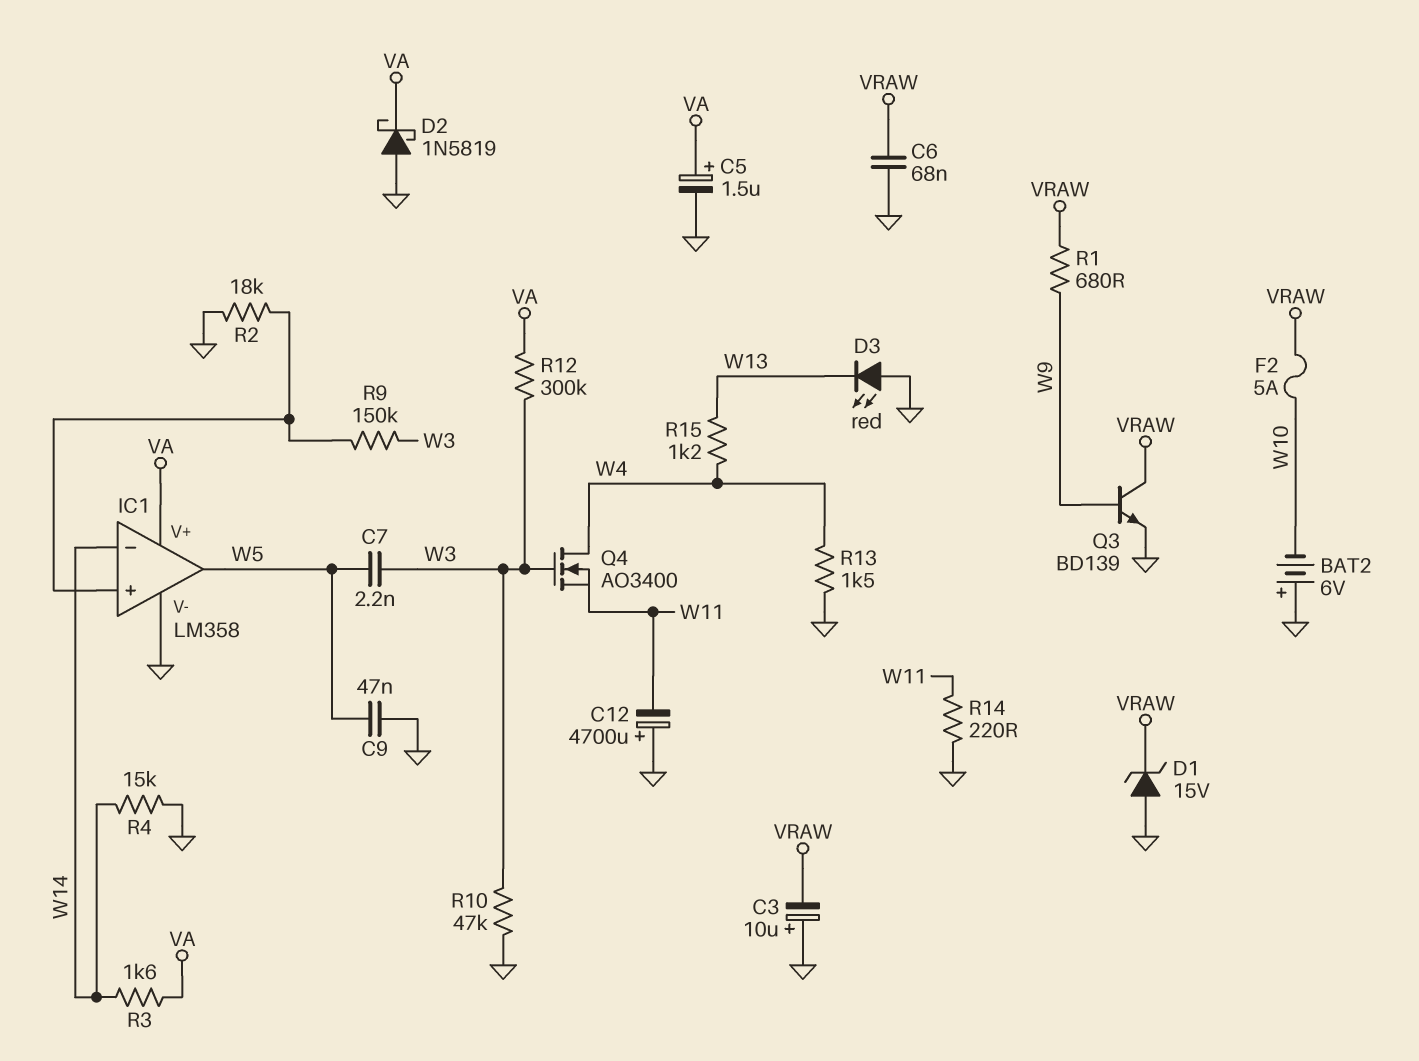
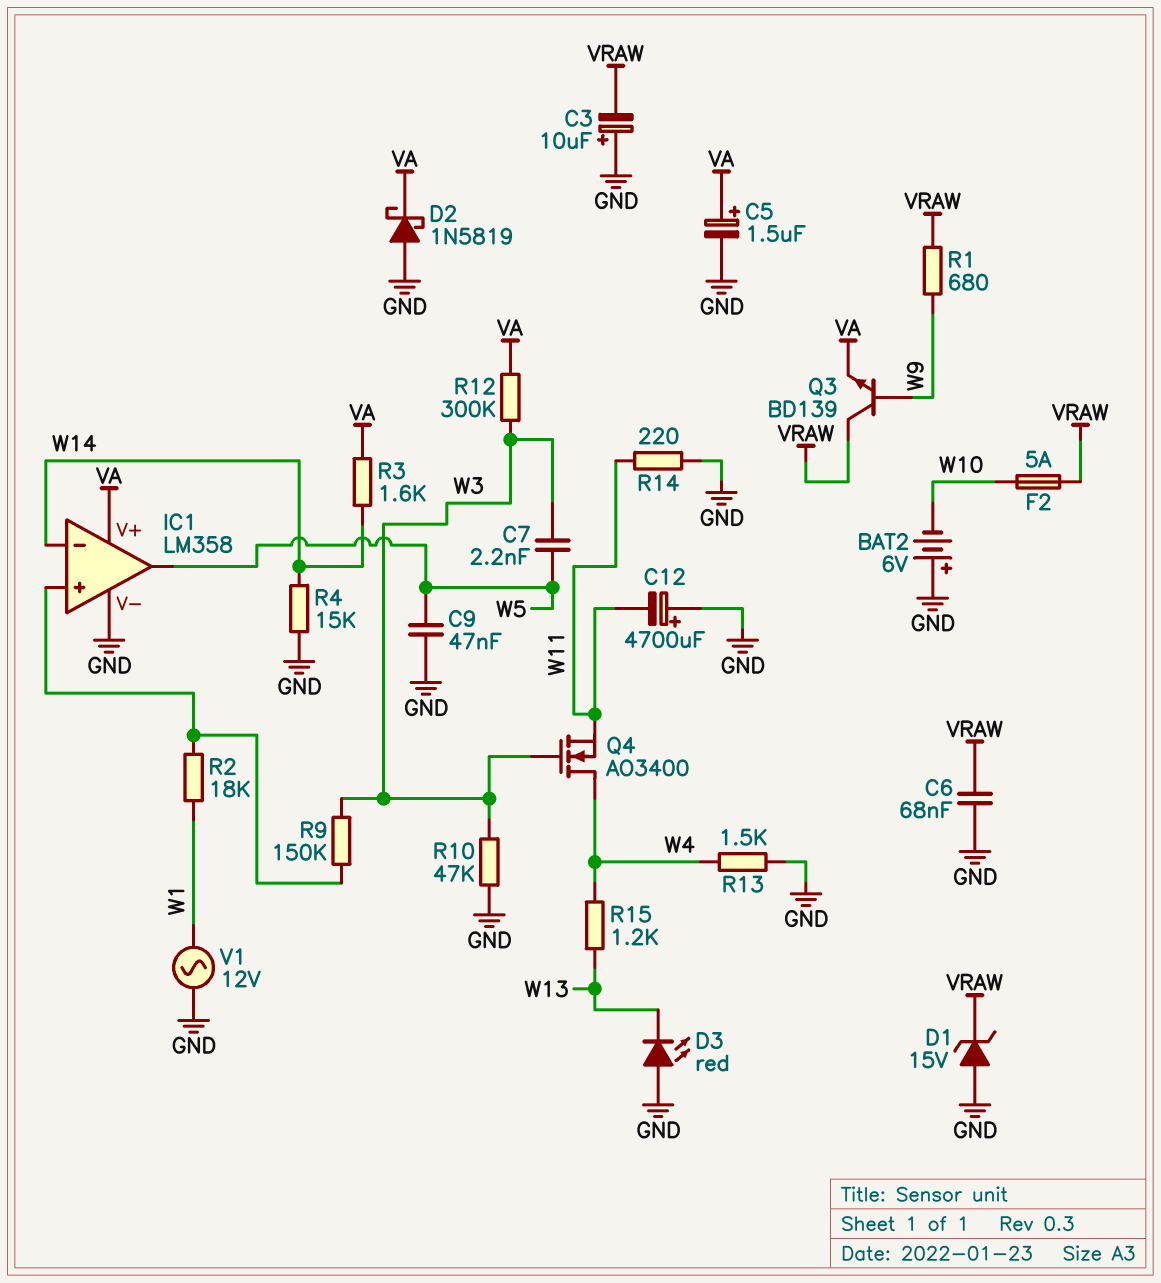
Q3: NPN BD139 (B W9, C VRAW, E GND) -> NPN BD139 (B W9, C VRAW, E VA)
R2: 18k (GND, IC1/in+) -> 18k (IC1/in+, W1)
V1: none -> AC 12V (GND, W1)

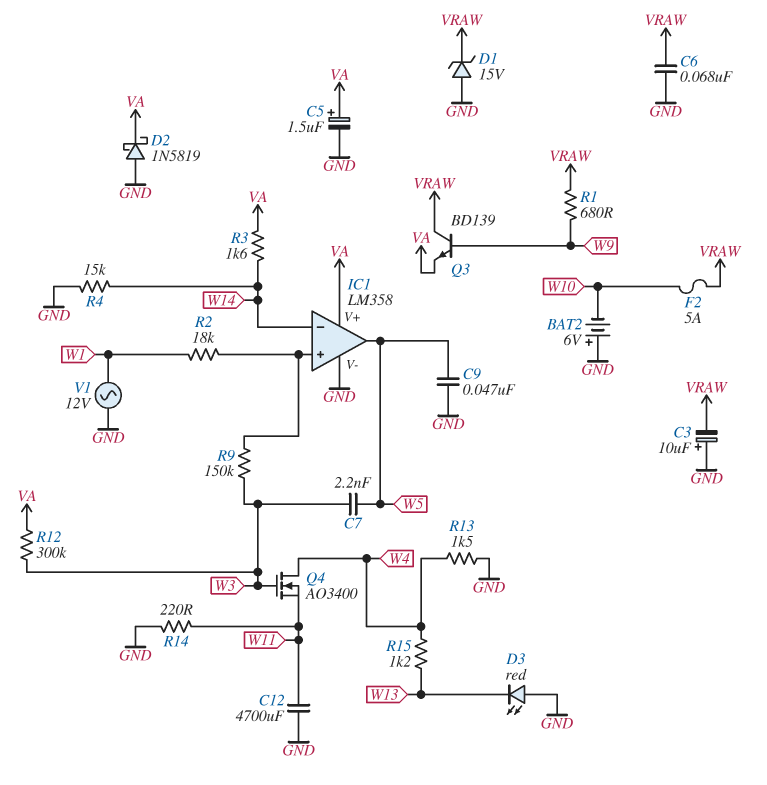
C12: 4700uF (plus GND, minus W11) -> 4700uF (GND, W11)
R10: 47k (GND, W3) -> none

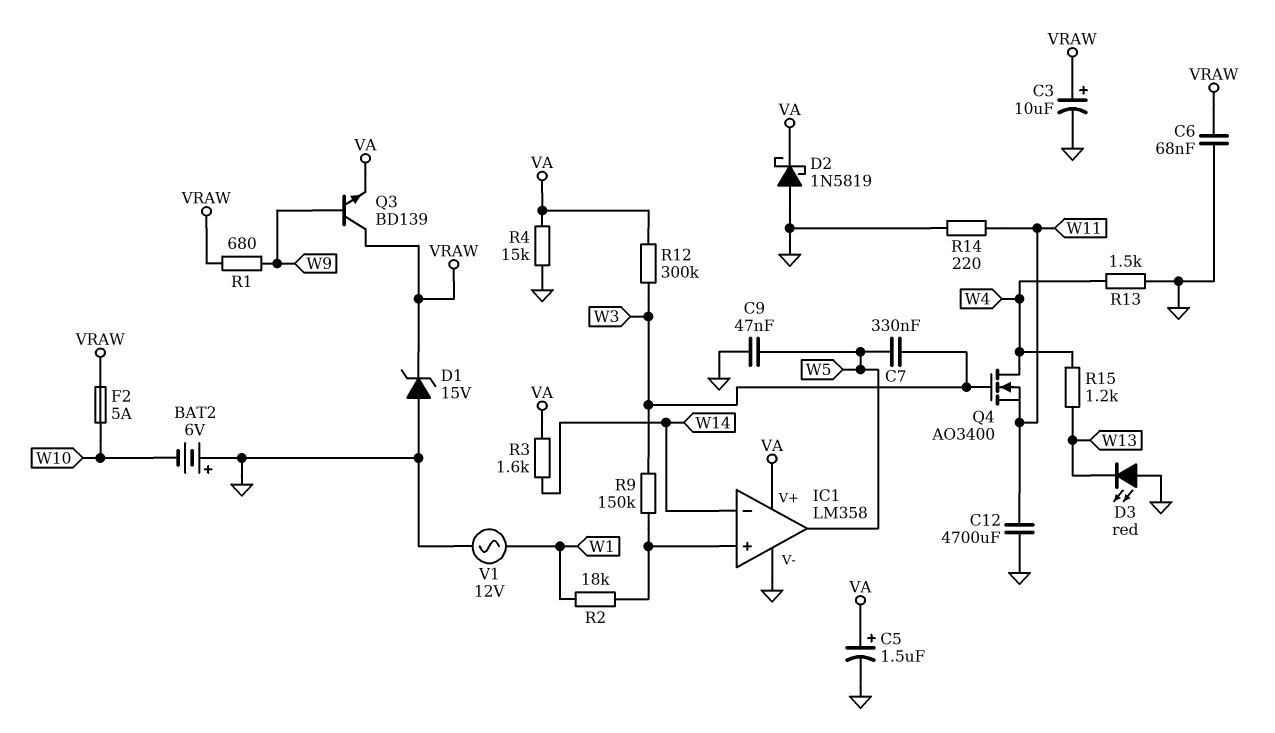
C3: 10uF (plus GND, minus VRAW) -> 10uF (plus VRAW, minus GND)
C7: 2.2nF (W3, W5) -> 330nF (W3, W5)
R4: 15k (GND, W14) -> 15k (GND, VA)

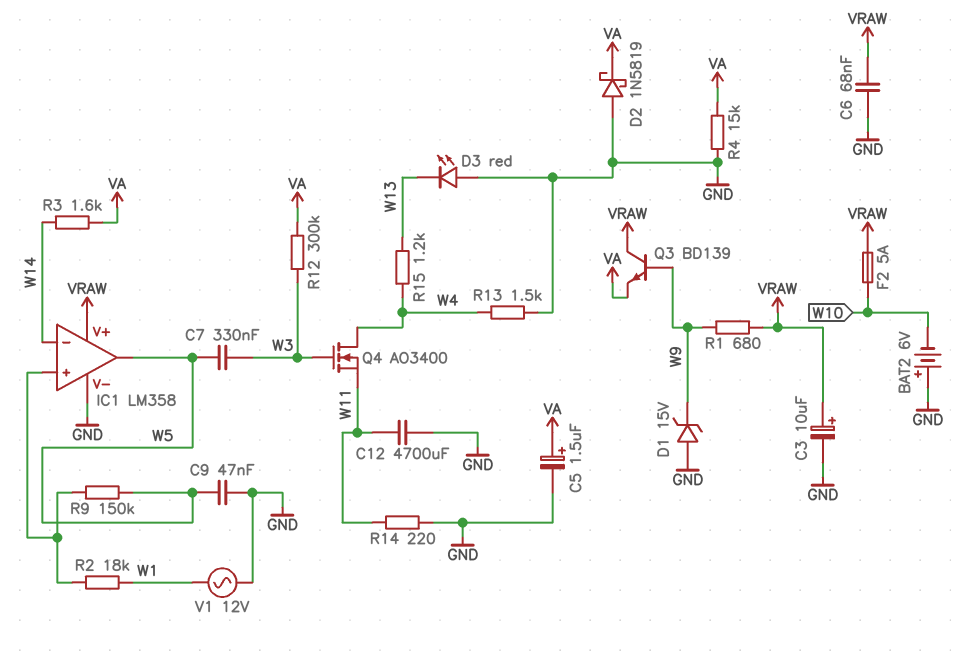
D1: zener 15V (A GND, K VRAW) -> zener 15V (A GND, K W9)
IC1 pin V+: VA -> VRAW
R9: 150k (IC1/in+, W3) -> 150k (IC1/in+, W5)

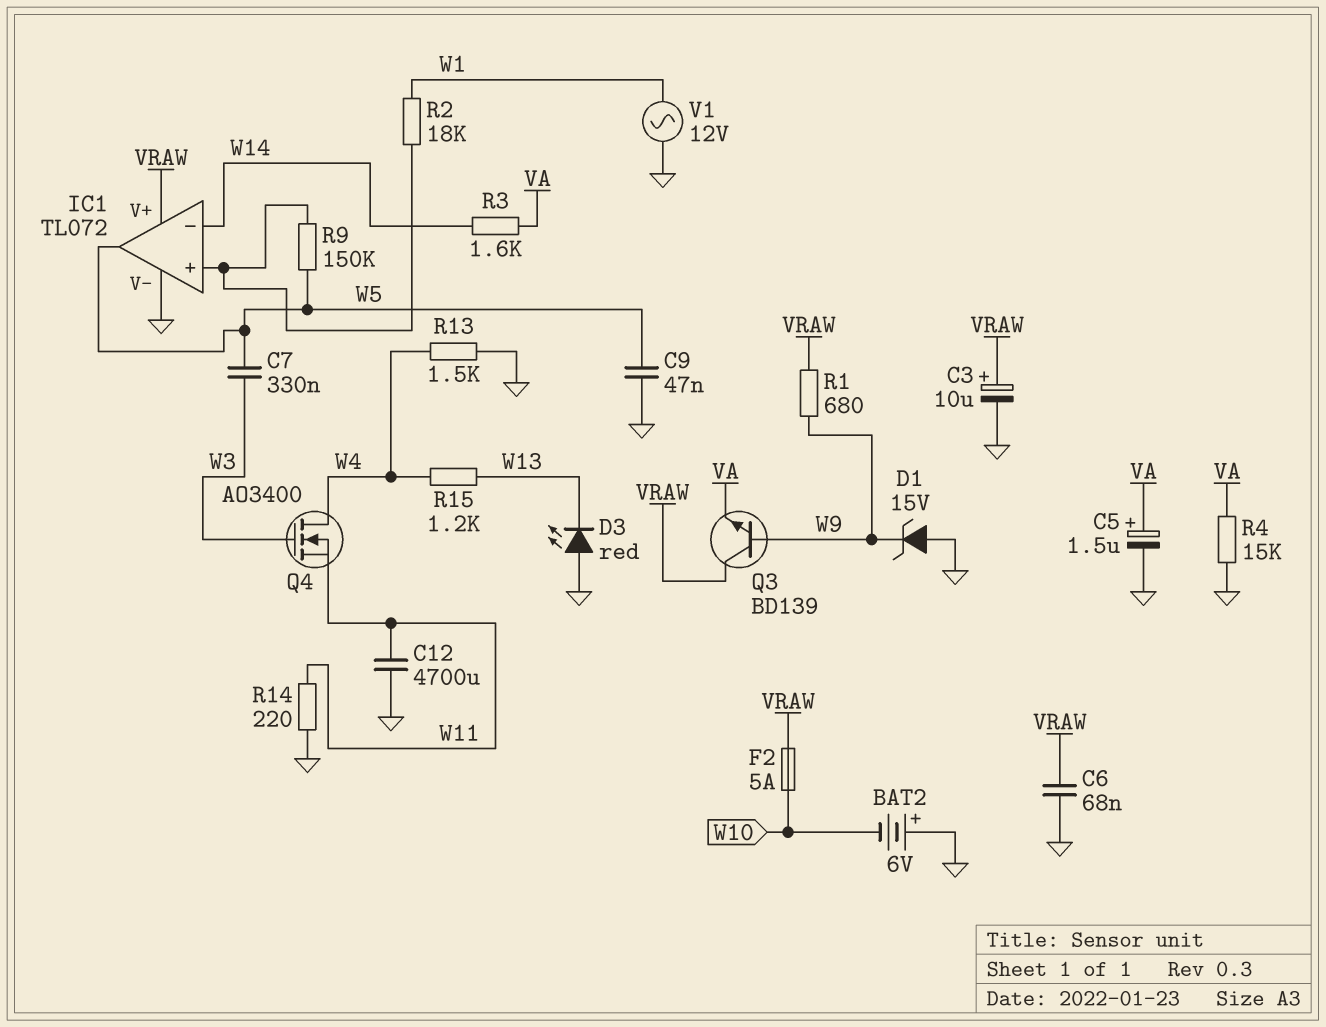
D2: schottky 1N5819 (A GND, K VA) -> none
IC1: LM358 -> TL072
R12: 300k (VA, W3) -> none

